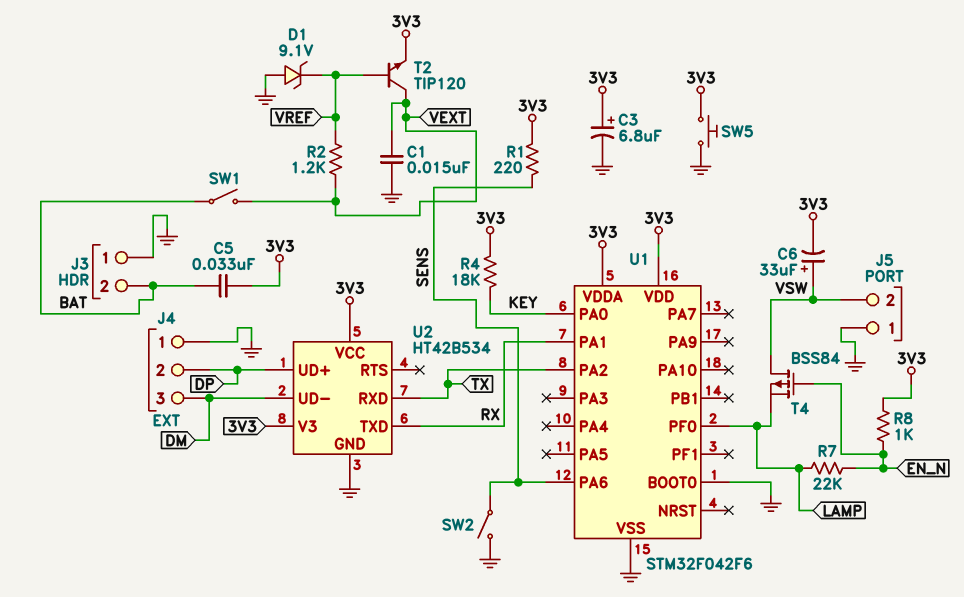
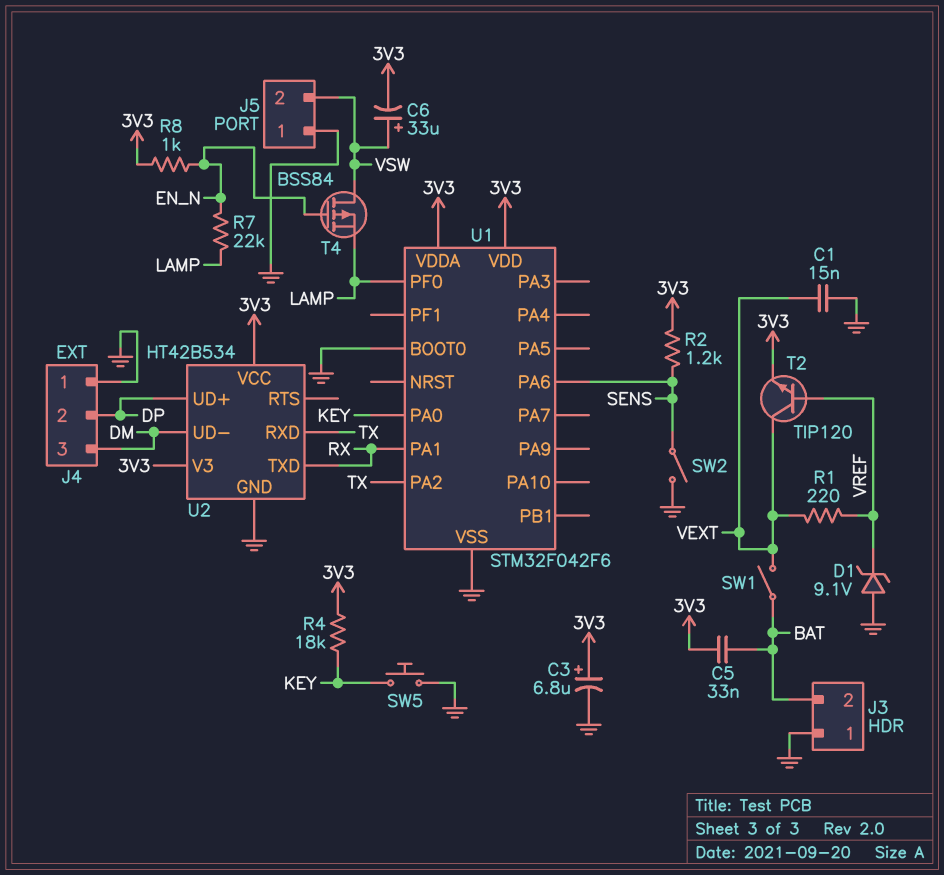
R1: 220 (3V3, SENS) -> 220 (VEXT, VREF)
R2: 1.2k (VEXT, VREF) -> 1.2k (3V3, SENS)
SW5: button (3V3, GND) -> button (GND, KEY)

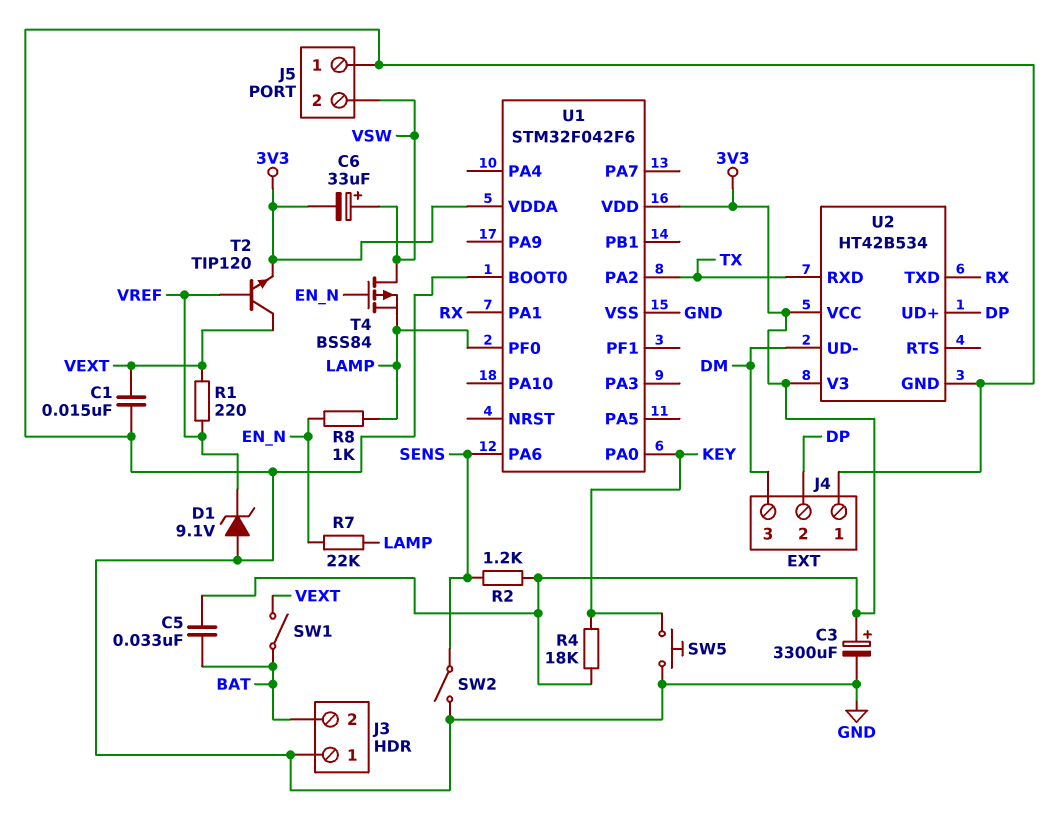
C3: 6.8uF (plus 3V3, minus GND) -> 3300uF (plus 3V3, minus GND)
R8: 1k (3V3, EN_N) -> 1k (EN_N, LAMP)

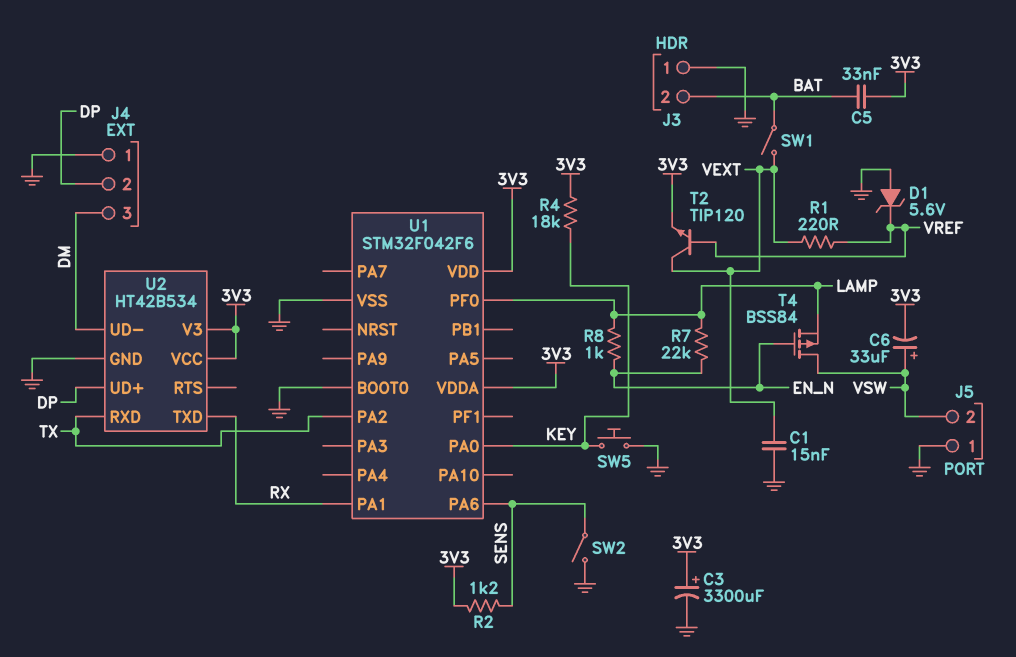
D1: zener 9.1V (A GND, K VREF) -> zener 5.6V (A GND, K VREF)

